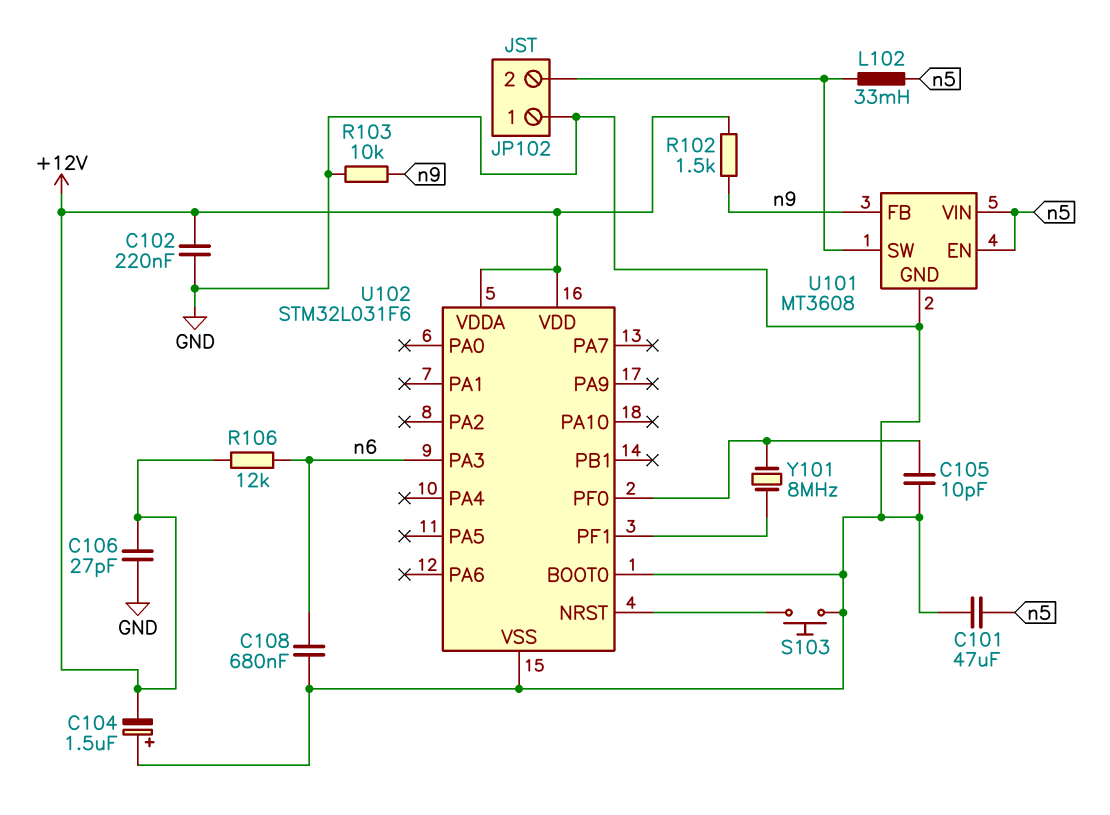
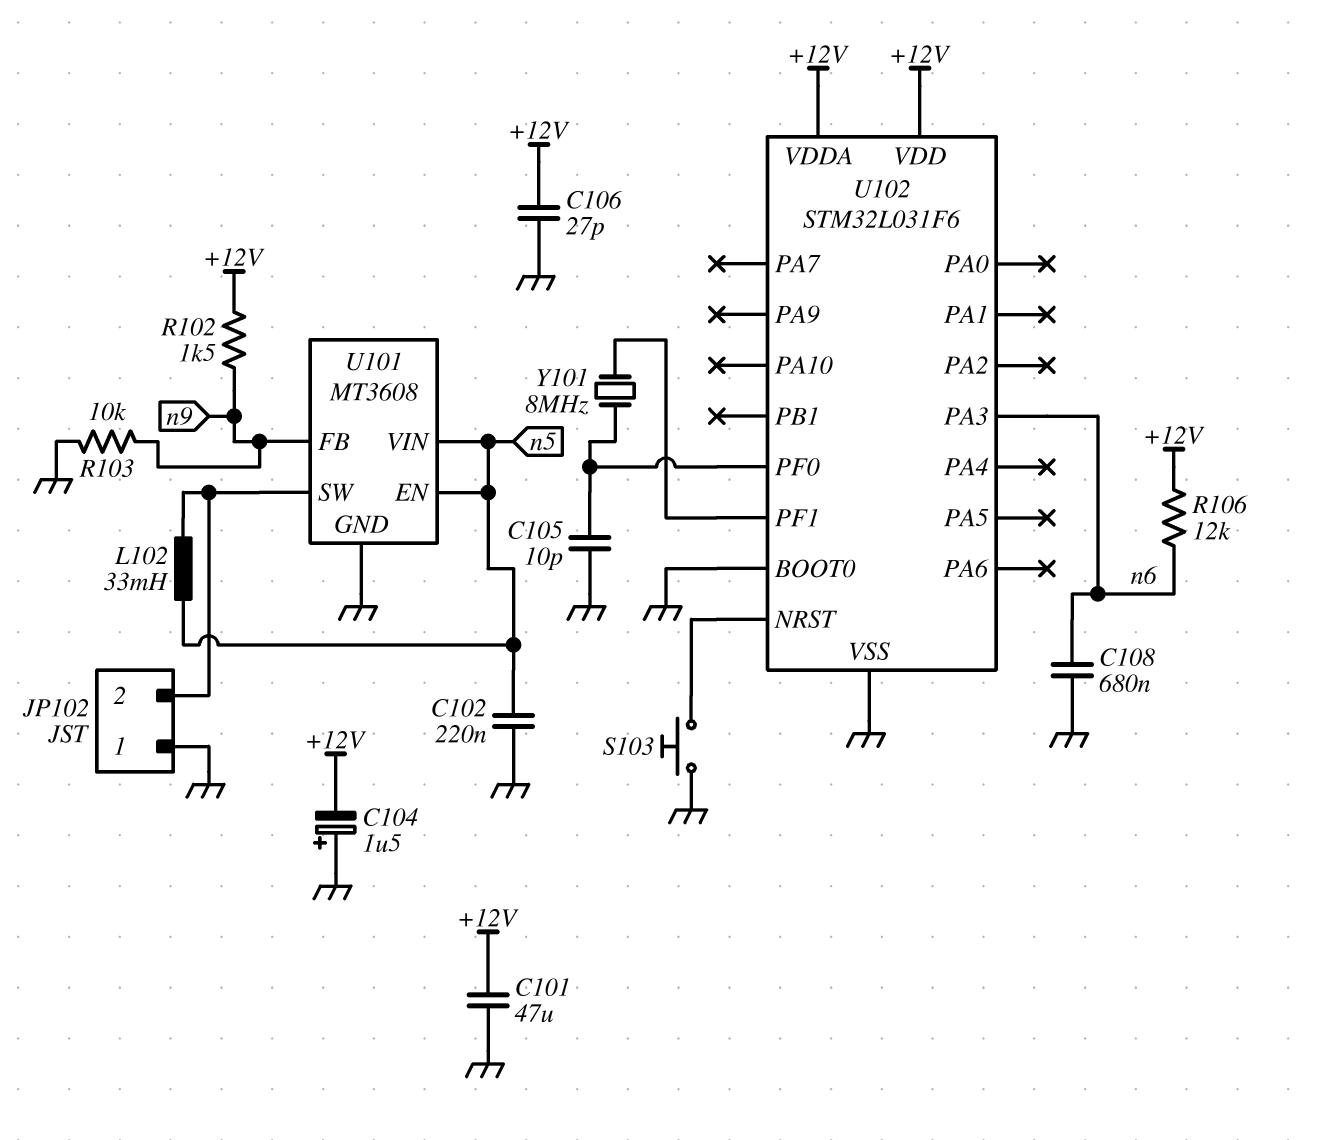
C101: 47uF (GND, n5) -> 47uF (+12V, GND)
C102: 220nF (+12V, GND) -> 220nF (GND, n5)

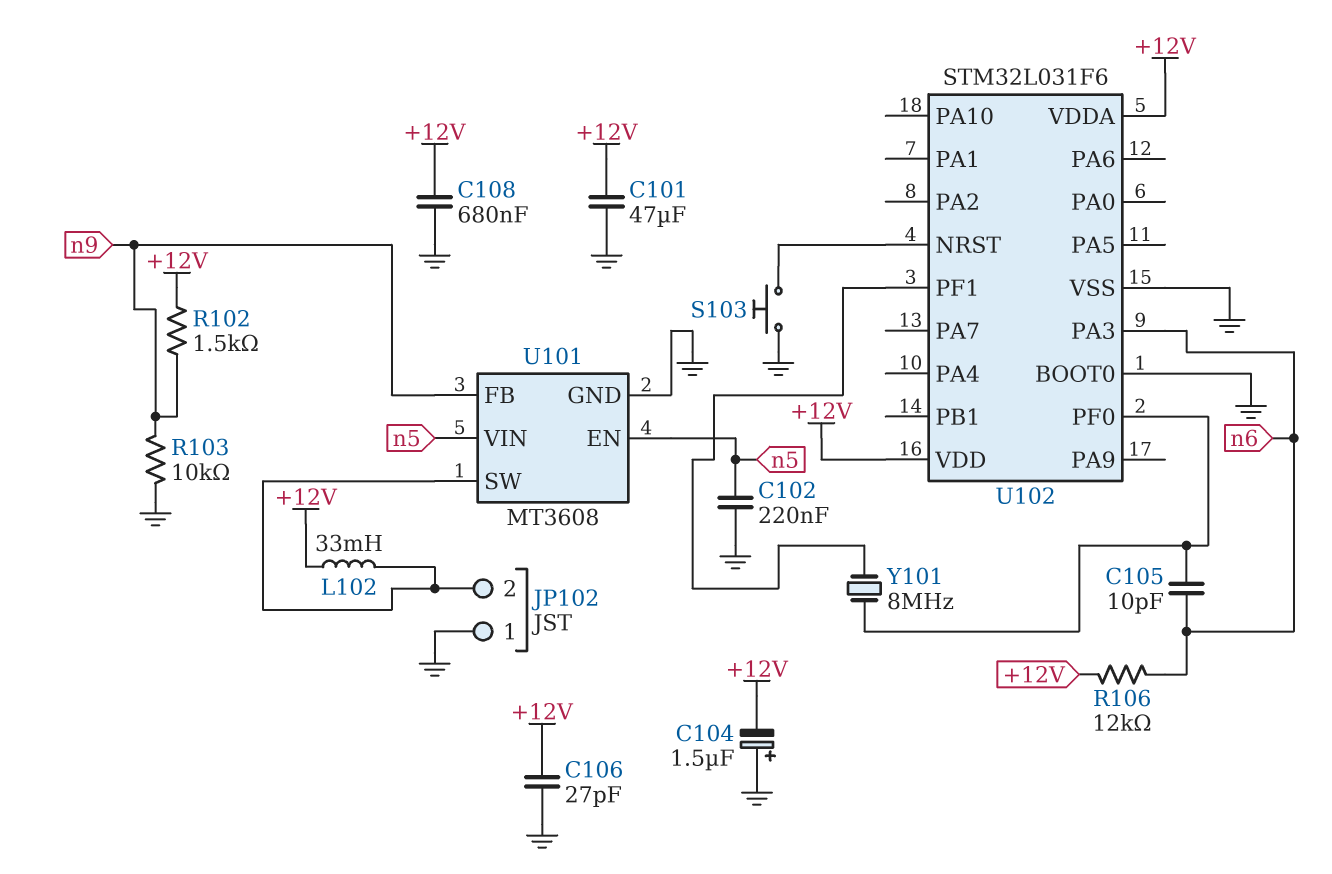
C105: 10pF (GND, U102/PF0) -> 10pF (U102/PF0, n6)
C108: 680nF (GND, n6) -> 680nF (+12V, GND)
L102: 33mH (JP102/2, n5) -> 33mH (+12V, JP102/2)

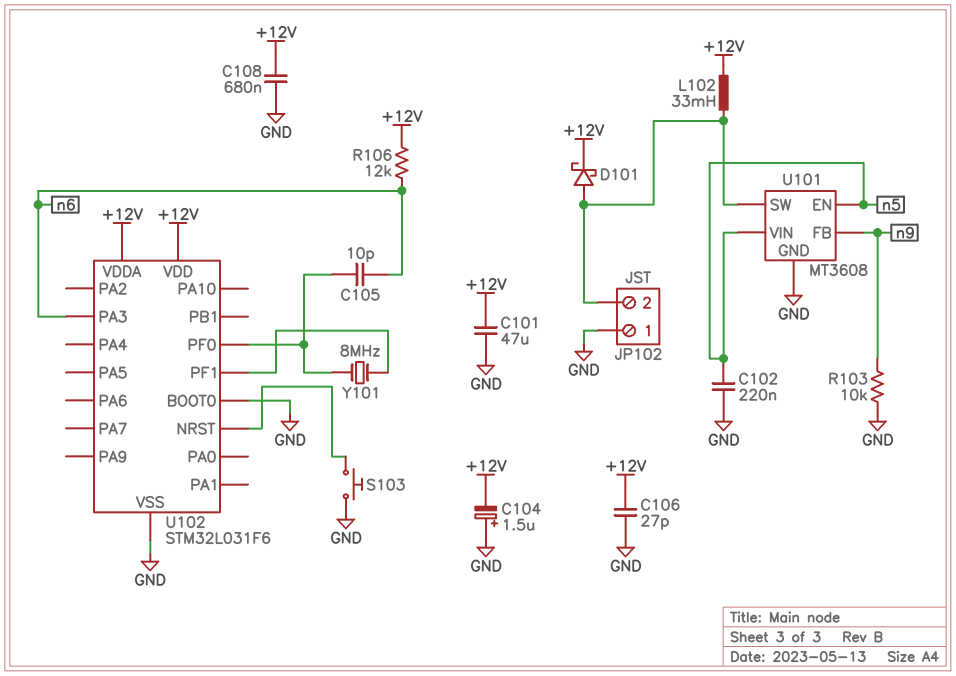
D101: none -> schottky (A JP102/2, K +12V)
R102: 1.5k (+12V, n9) -> none

